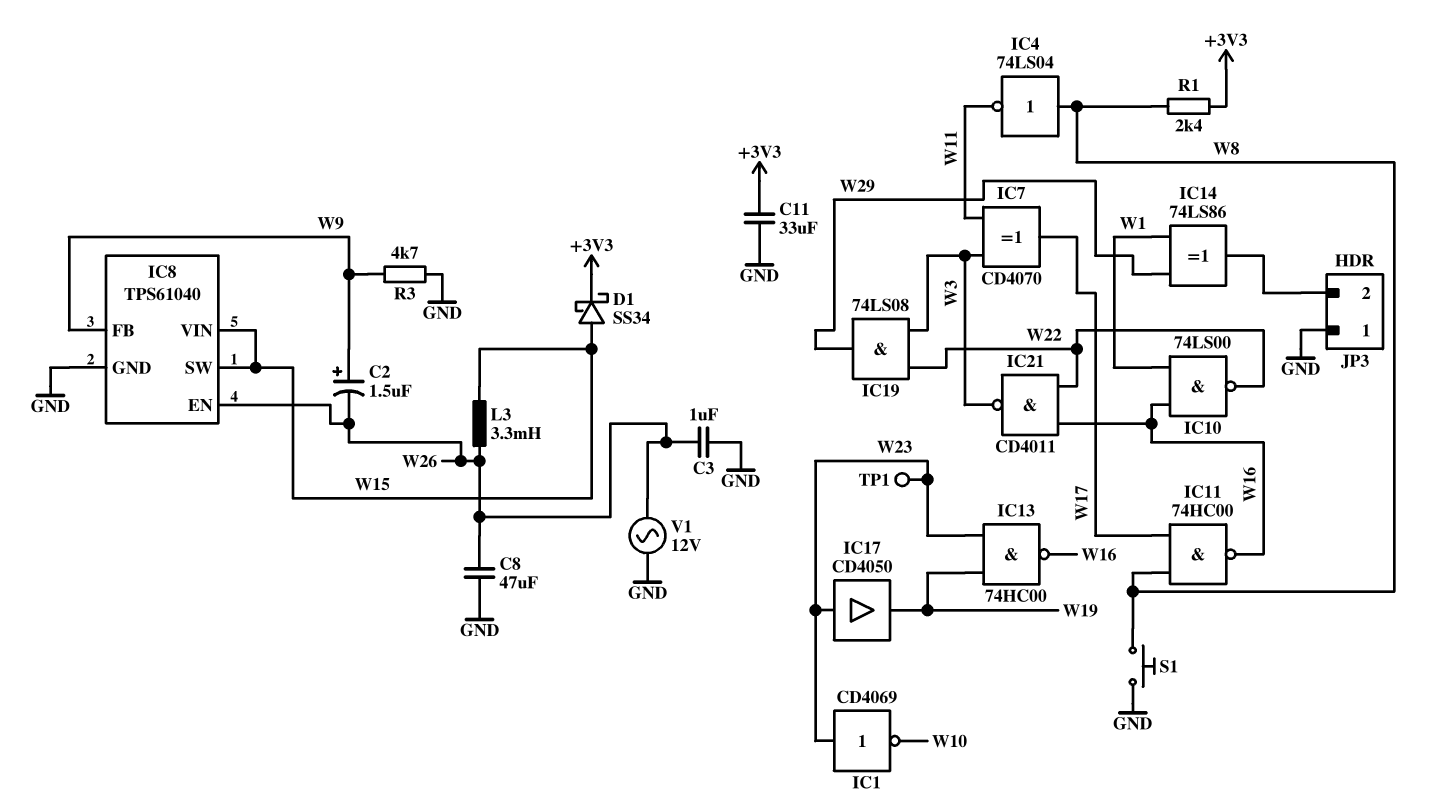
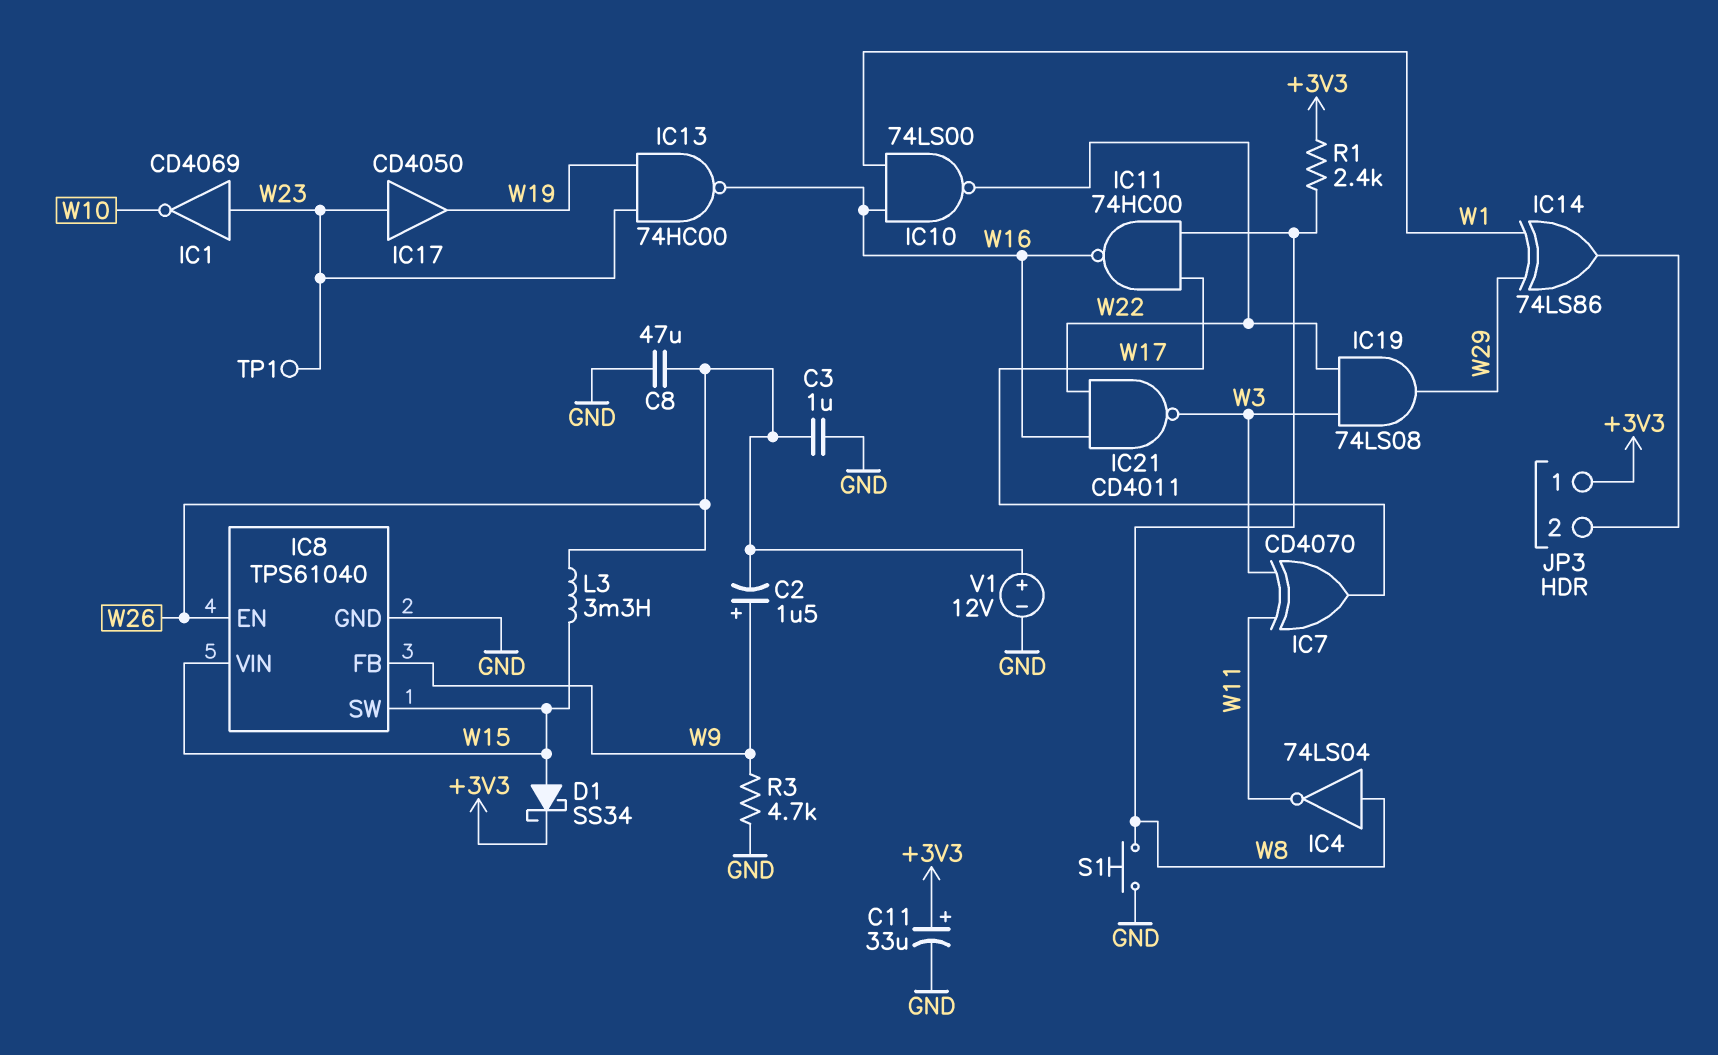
C11: 33uF (+3V3, GND) -> 33uF (plus +3V3, minus GND)
JP3 pin 1: GND -> +3V3
V1: AC 12V (GND, W26) -> 12V (plus W26, minus GND)

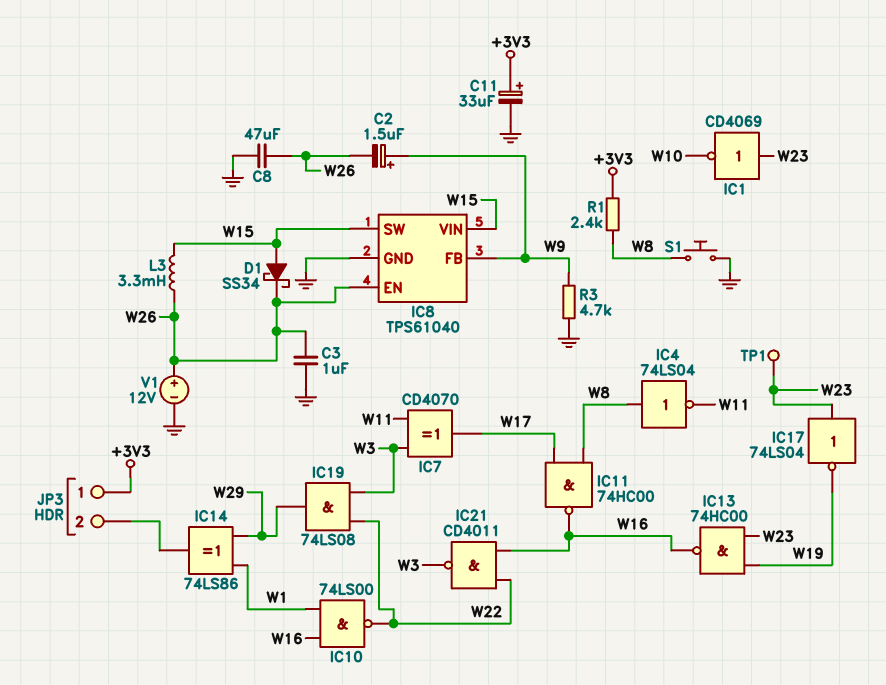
D1: schottky SS34 (A W15, K +3V3) -> schottky SS34 (A W15, K W26)
IC17: buffer CD4050 (in W23, out W19) -> NOT 74LS04 (in W23, out W19)

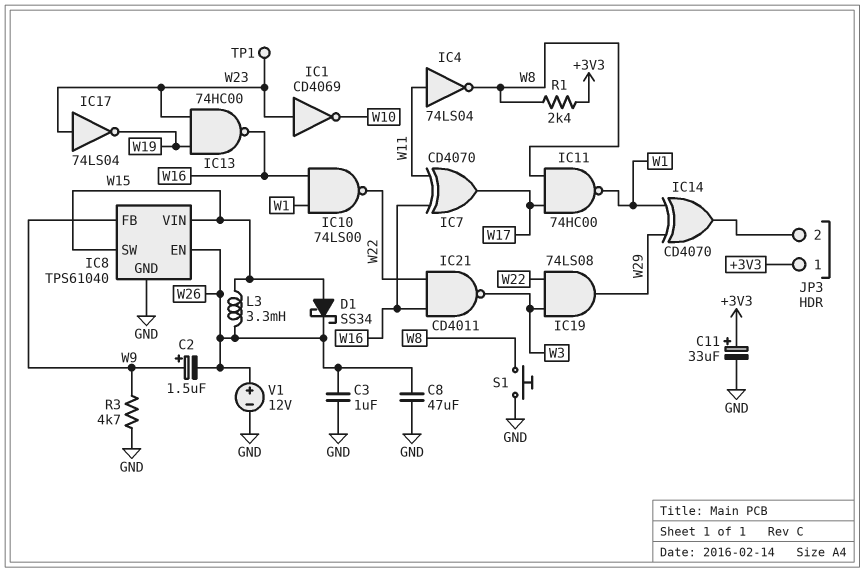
IC4: NOT 74LS04 (in W8, out W11) -> NOT 74LS04 (in W11, out W8)
IC7: XOR CD4070 (in W3, in W11, out W17) -> XOR CD4070 (in W11, in W16, out W17)
IC11: NAND 74HC00 (in W8, in W17, out W16) -> NAND 74HC00 (in W8, in W17, out W1)
IC14: XOR 74LS86 (in W1, in W29, out JP3/2) -> XOR CD4070 (in W1, in W29, out JP3/2)

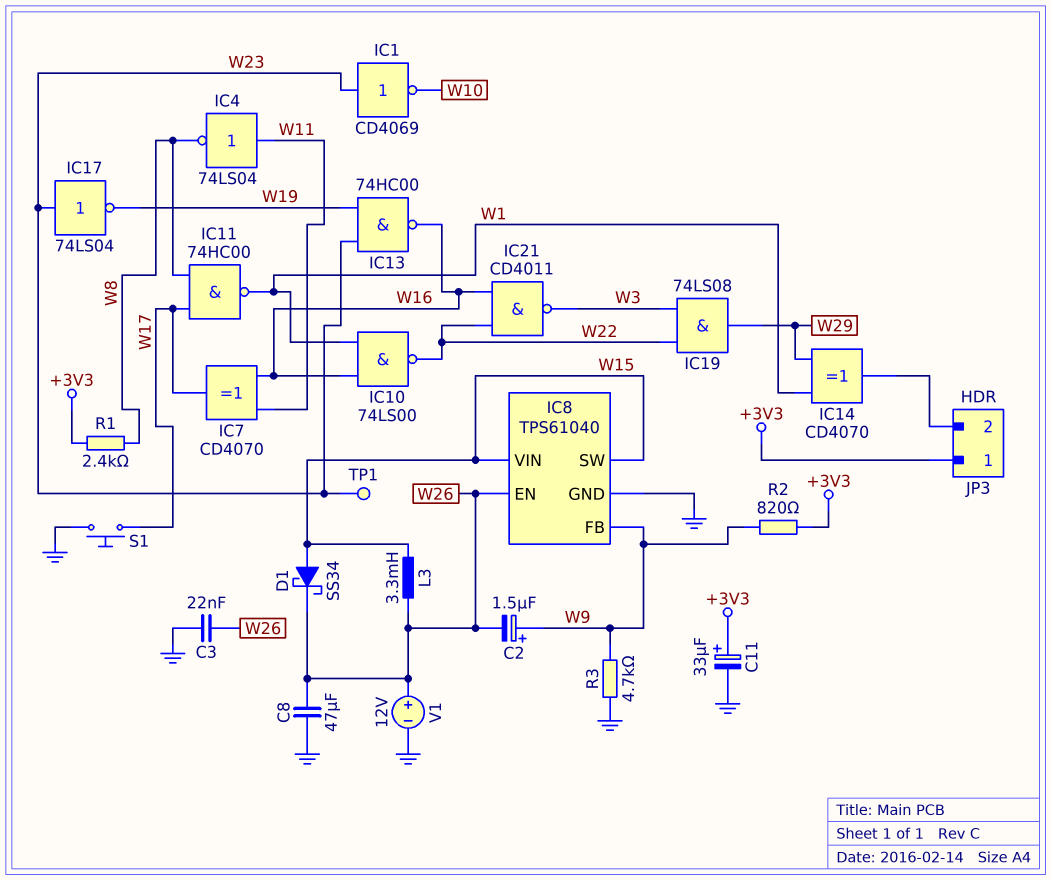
C3: 1uF (GND, W26) -> 22nF (GND, W26)
R2: none -> 820 (+3V3, W9)
S1: button (GND, W8) -> button (GND, W17)

